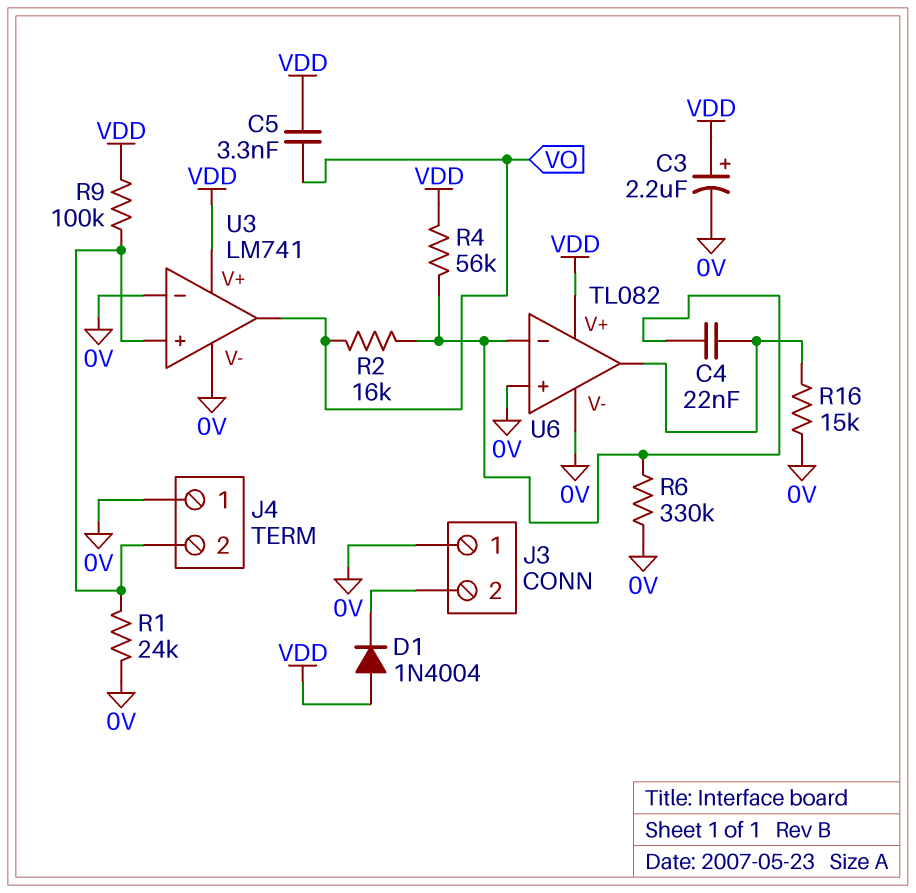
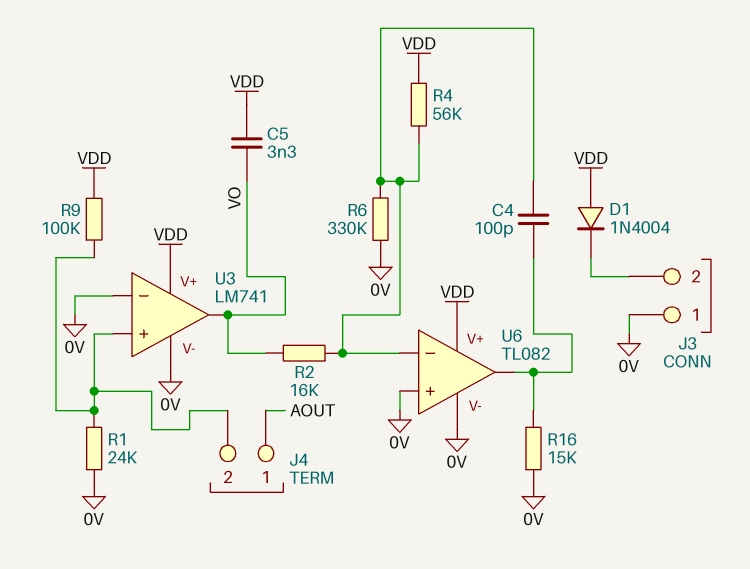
C3: 2.2uF (plus VDD, minus 0V) -> none
C4: 22nF (U6/in-, U6/out) -> 100pF (U6/in-, U6/out)
J4 pin 1: 0V -> AOUT

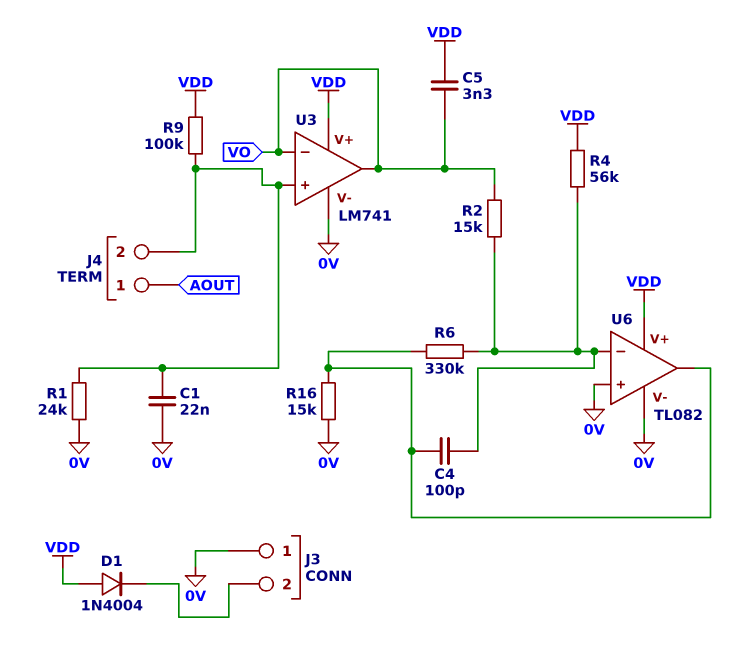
C1: none -> 22nF (0V, J4/2)
R2: 16k (U6/in-, VO) -> 15k (U6/in-, VO)
R6: 330k (0V, U6/in-) -> 330k (U6/in-, U6/out)
U3 pin in-: 0V -> VO

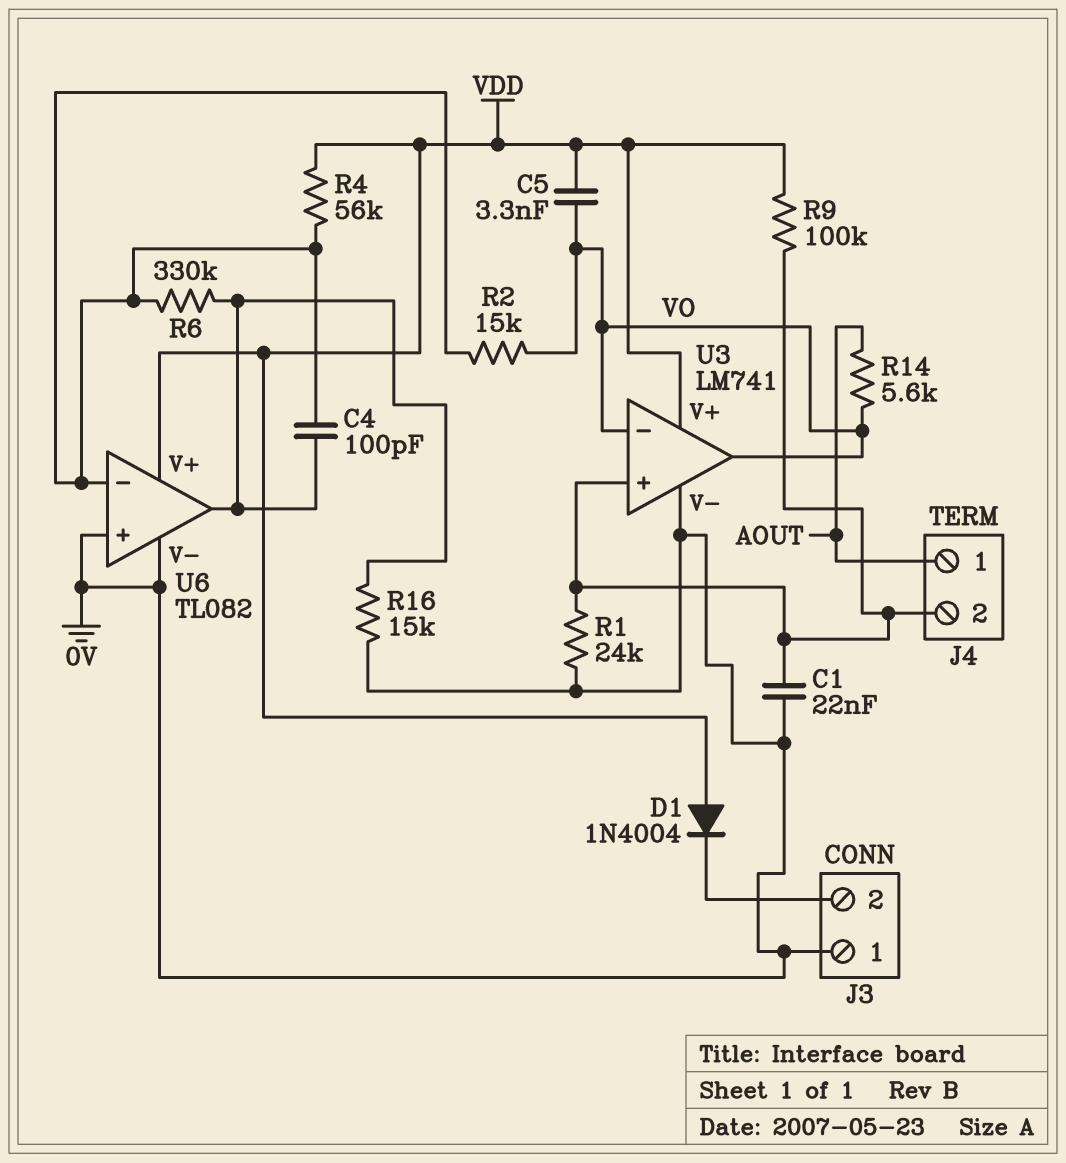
R14: none -> 5.6k (AOUT, VO)

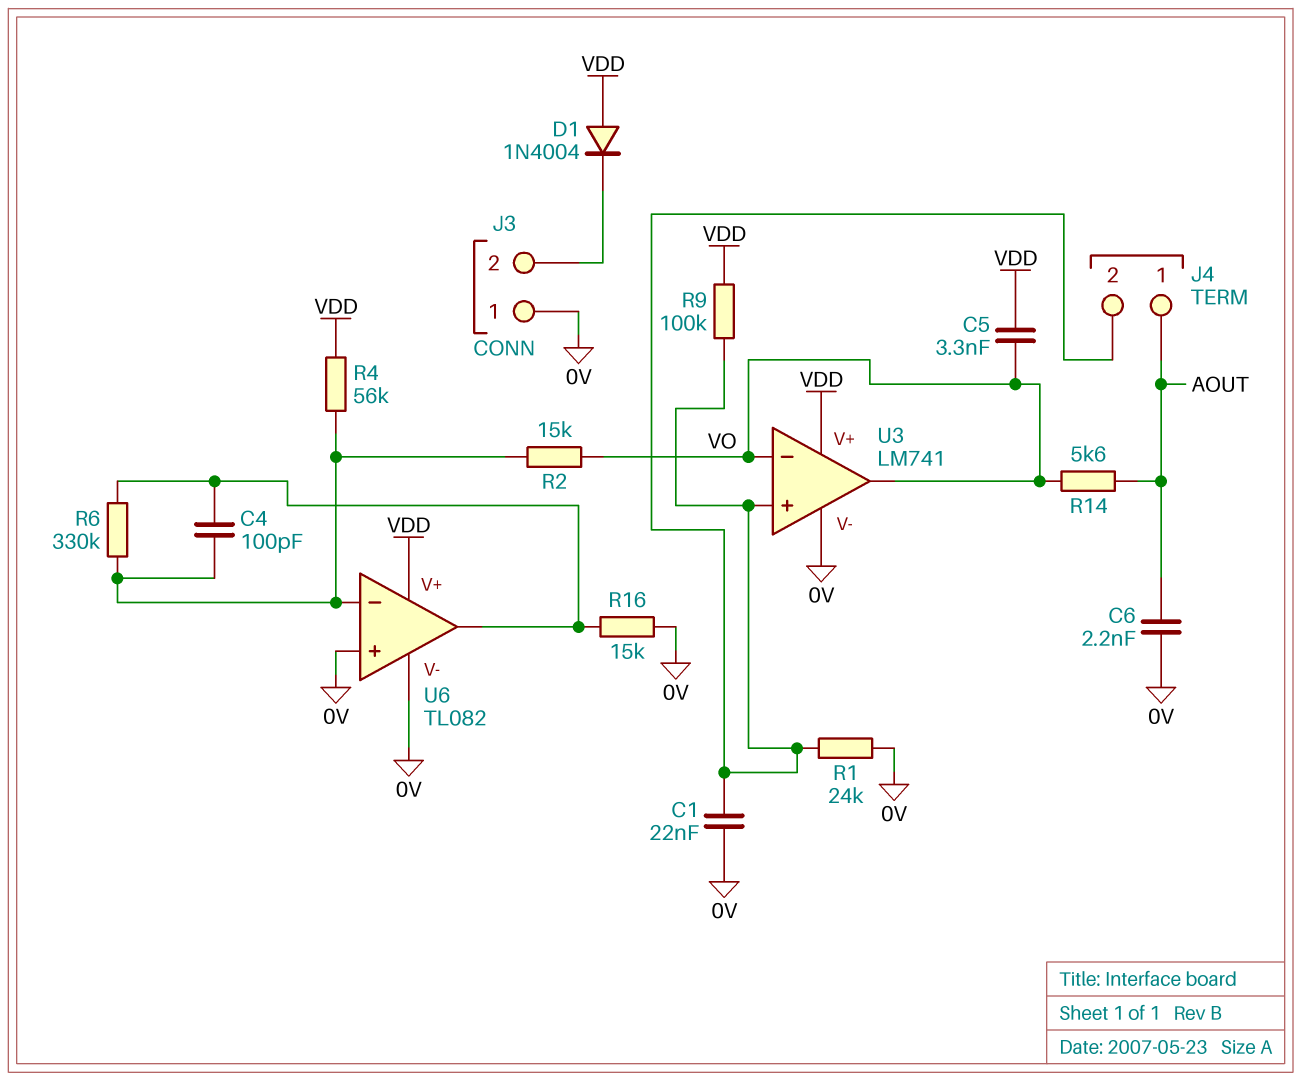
C6: none -> 2.2nF (0V, AOUT)

